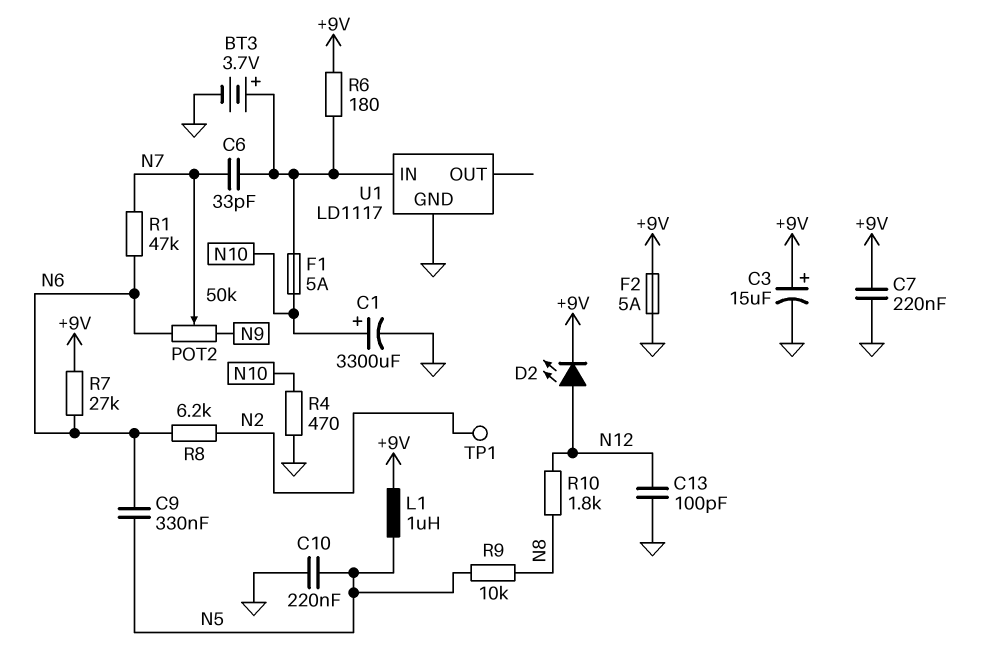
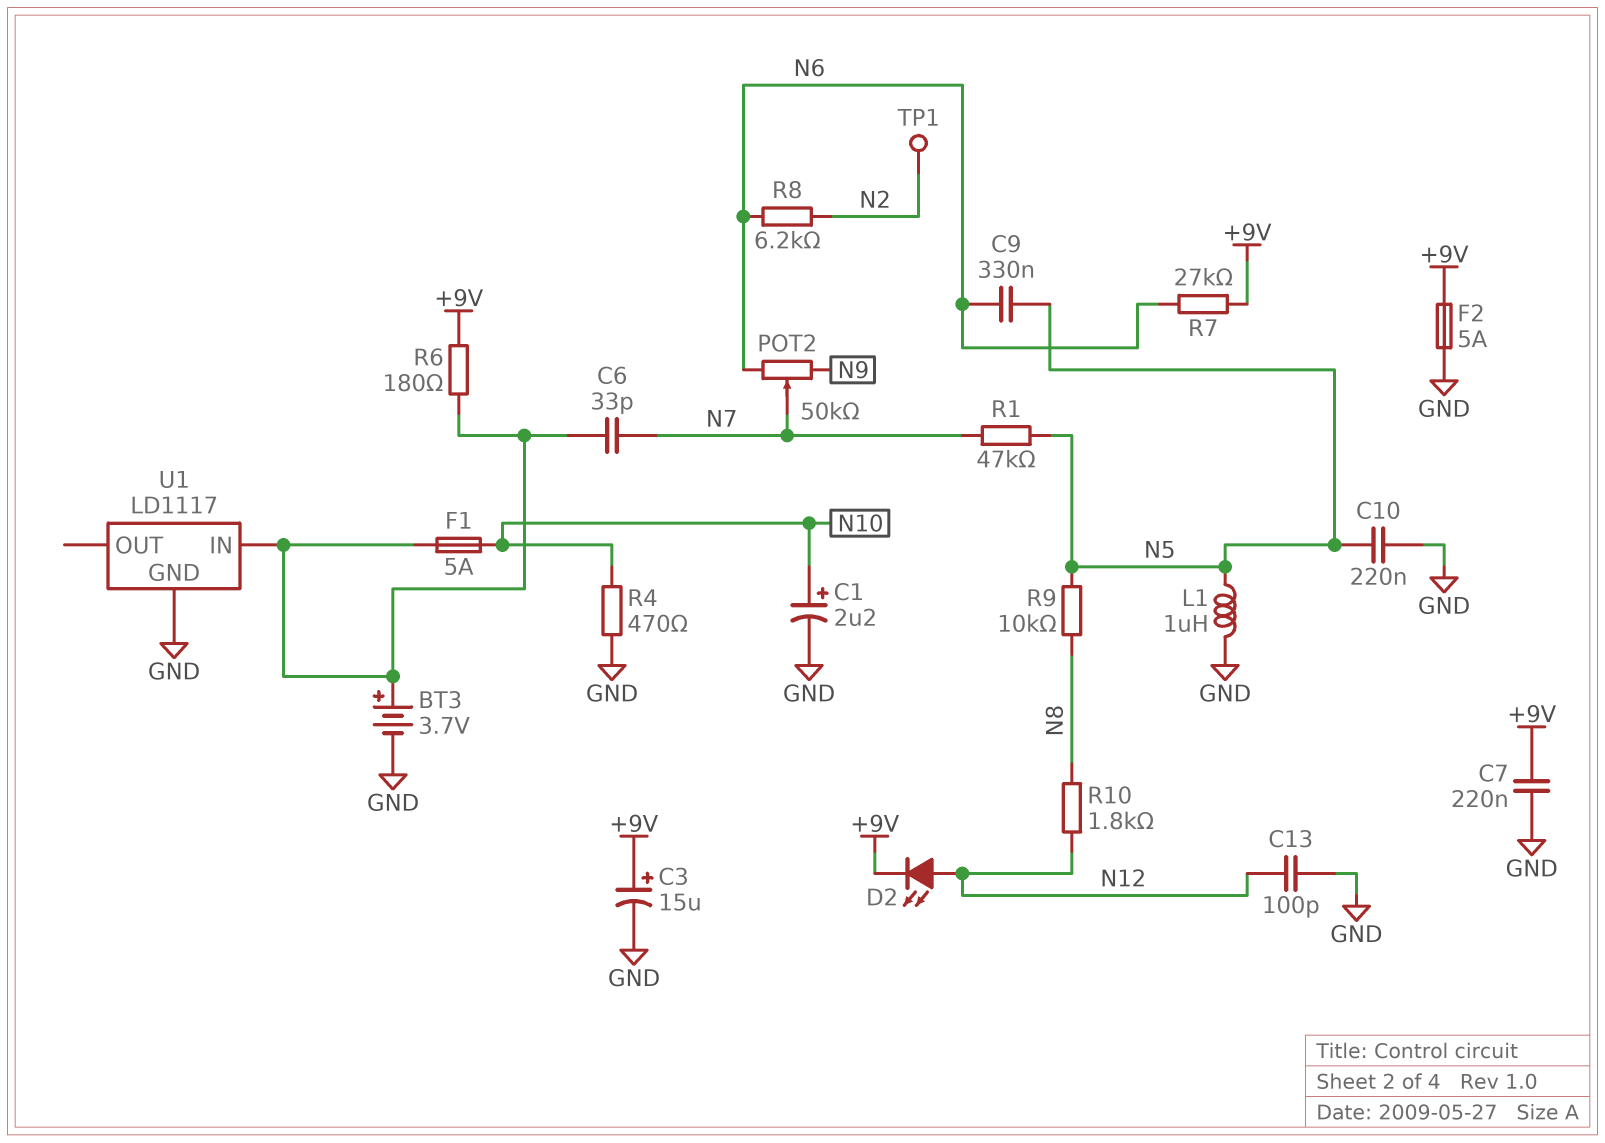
C1: 3300uF (plus N10, minus GND) -> 2.2uF (plus N10, minus GND)
L1: 1uH (+9V, N5) -> 1uH (GND, N5)
R1: 47k (N6, N7) -> 47k (N5, N7)

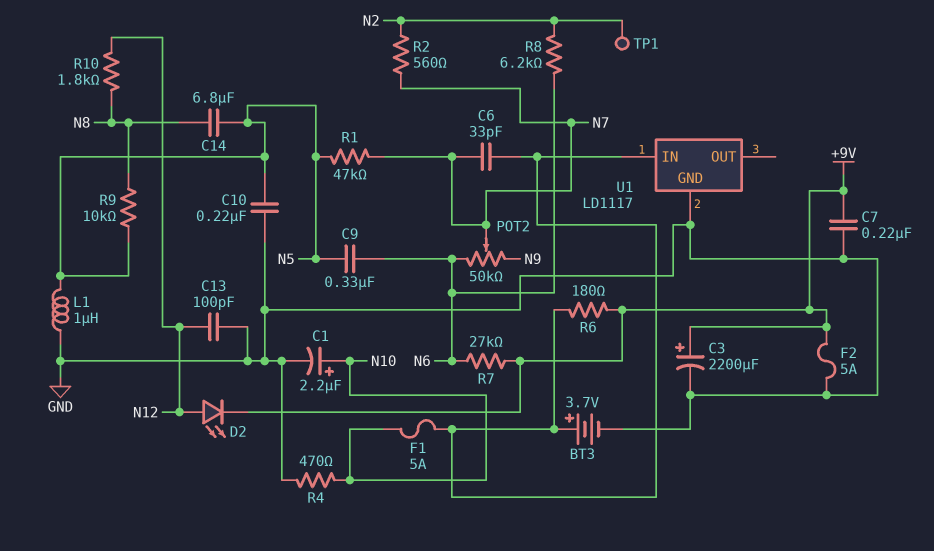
C3: 15uF (plus +9V, minus GND) -> 2200uF (plus +9V, minus GND)
C14: none -> 6.8uF (N5, N8)
R2: none -> 560 (N2, N7)

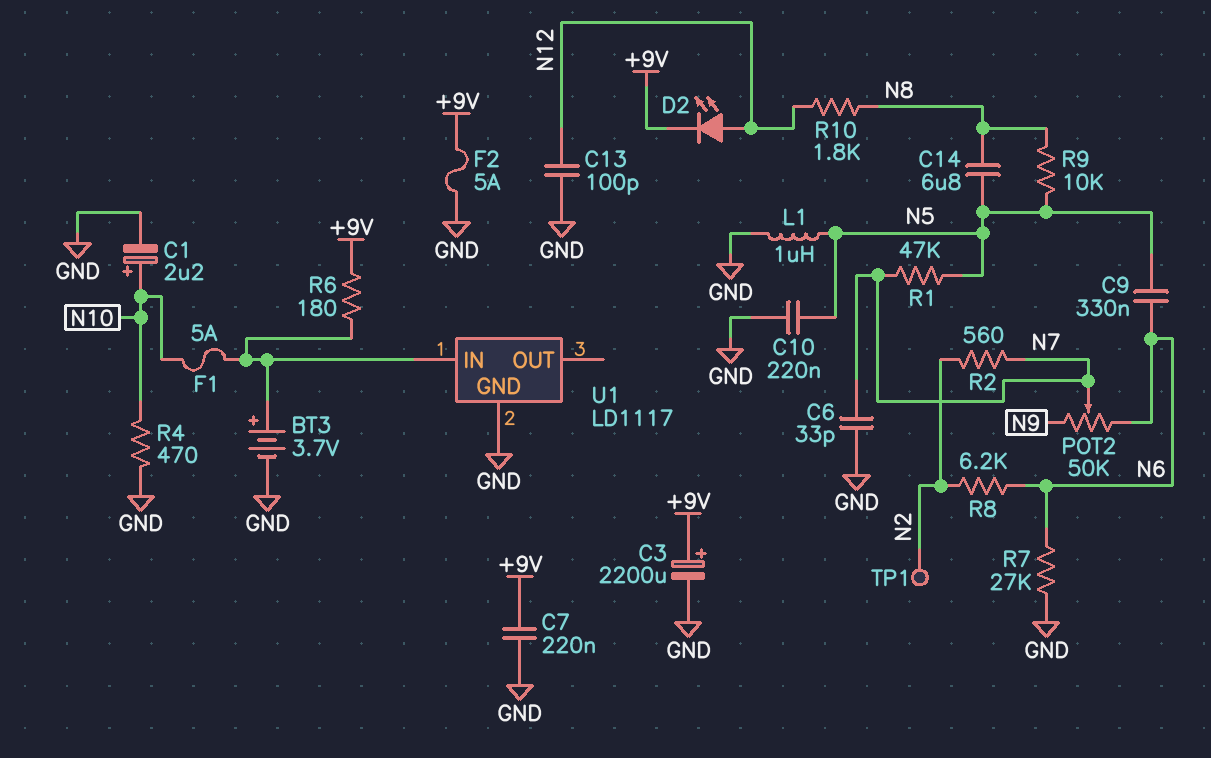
C6: 33pF (N7, U1/IN) -> 33pF (GND, N7)
R7: 27k (+9V, N6) -> 27k (GND, N6)

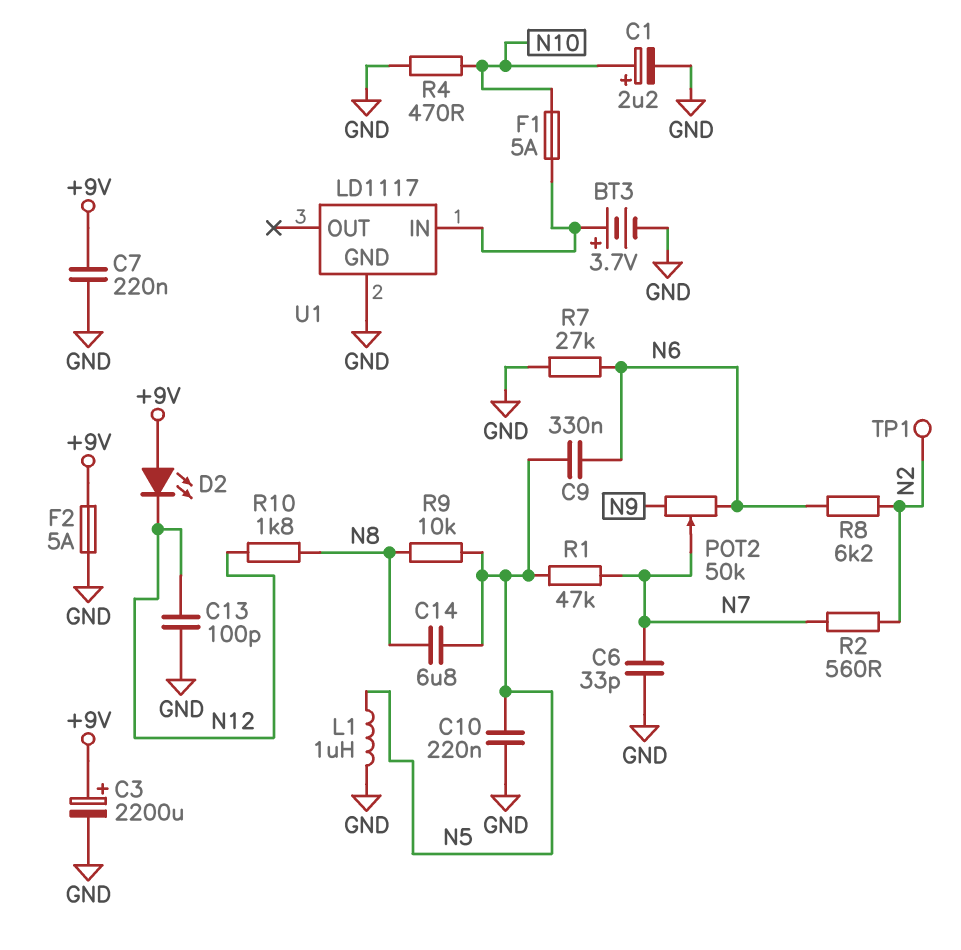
D2: LED (A N12, K +9V) -> LED (A +9V, K N12)
R6: 180 (+9V, U1/IN) -> none

